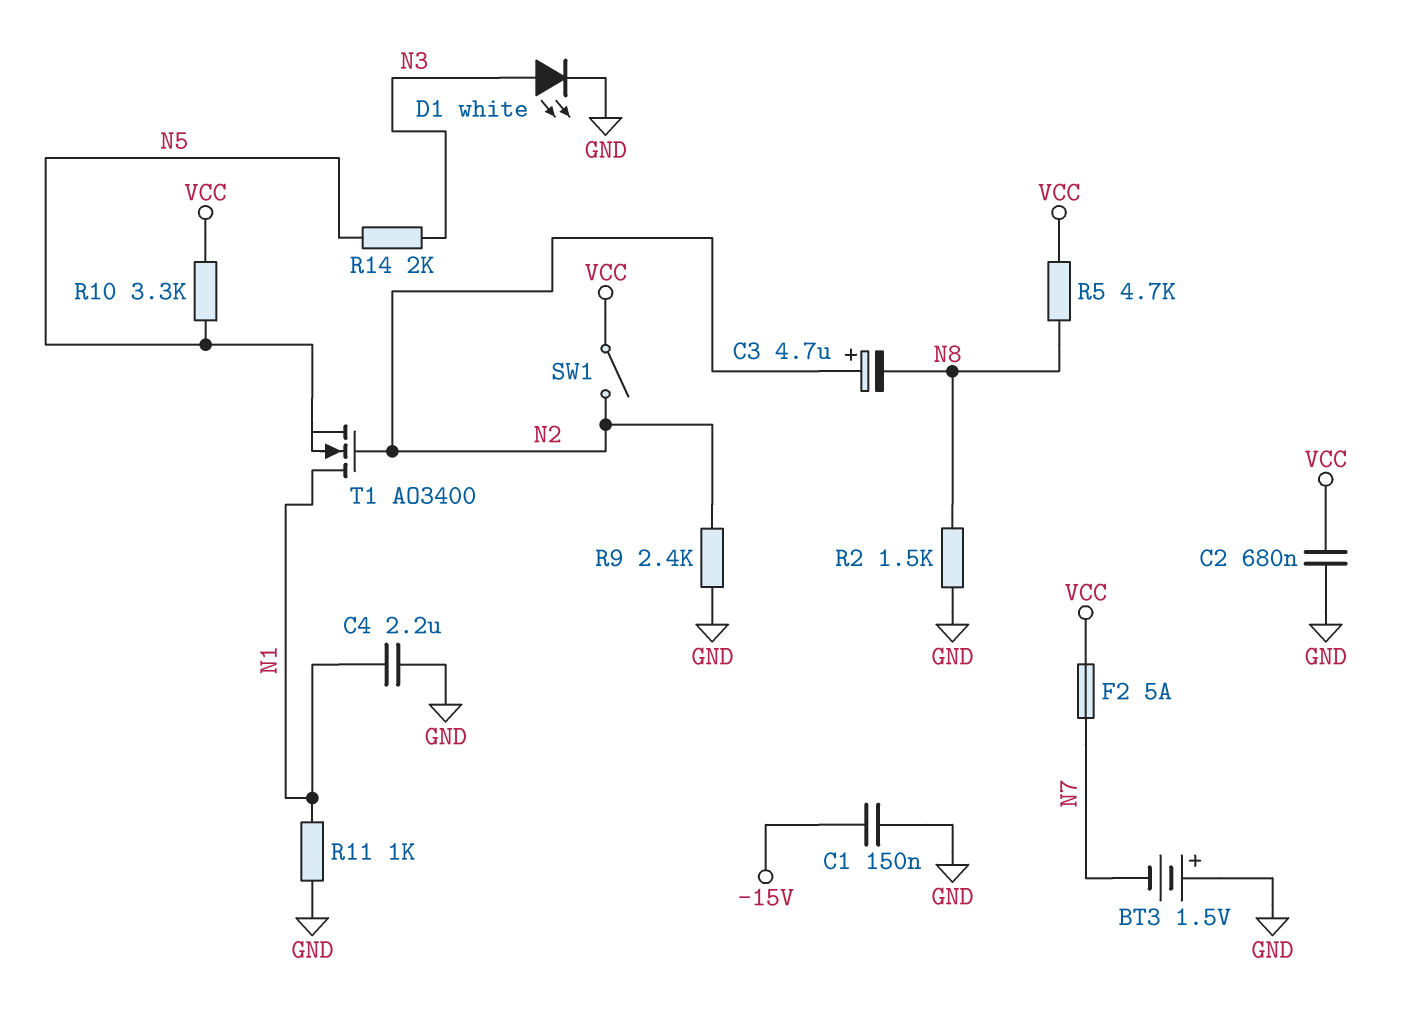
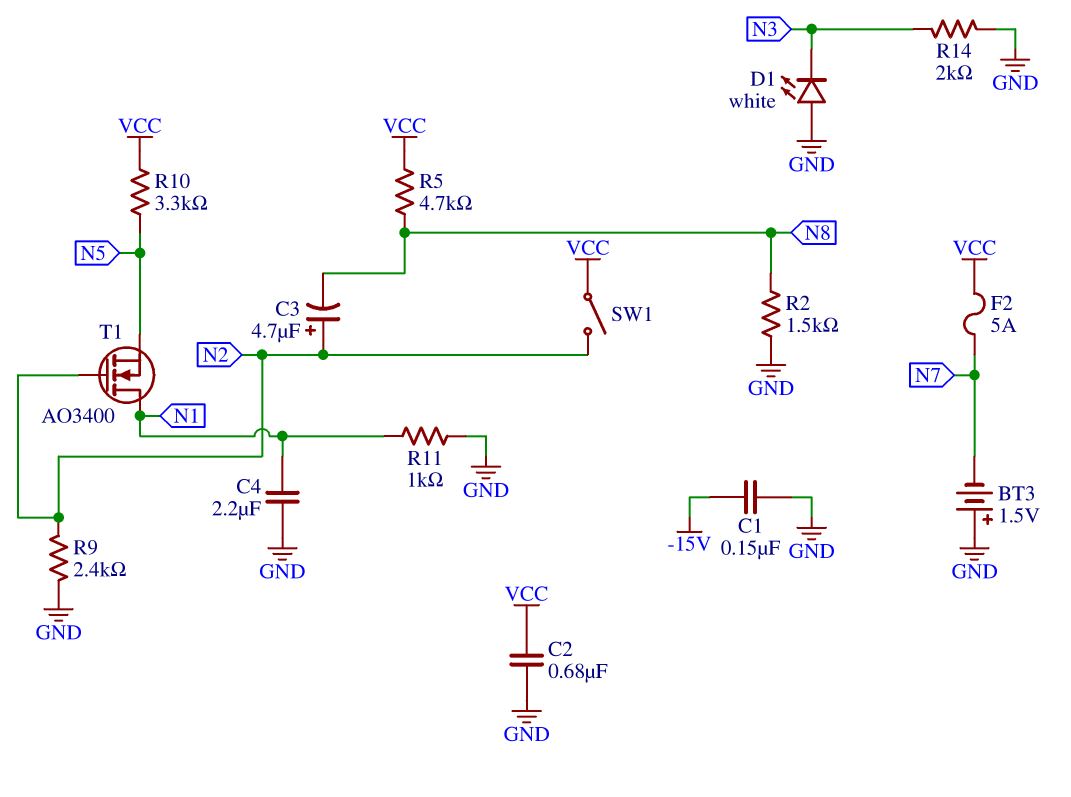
D1: LED white (A N3, K GND) -> LED white (A GND, K N3)
R14: 2k (N3, N5) -> 2k (GND, N3)

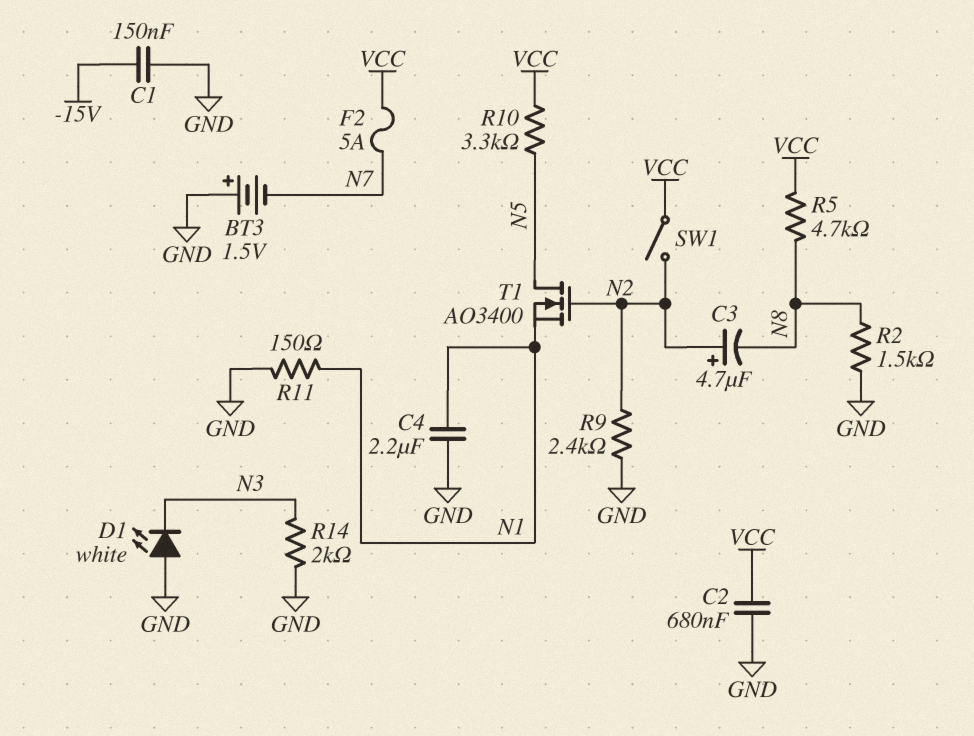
R11: 1k (GND, N1) -> 150 (GND, N1)
T1: NMOS AO3400 (G N2, D N1, S N5) -> NMOS AO3400 (G N2, D N5, S N1)

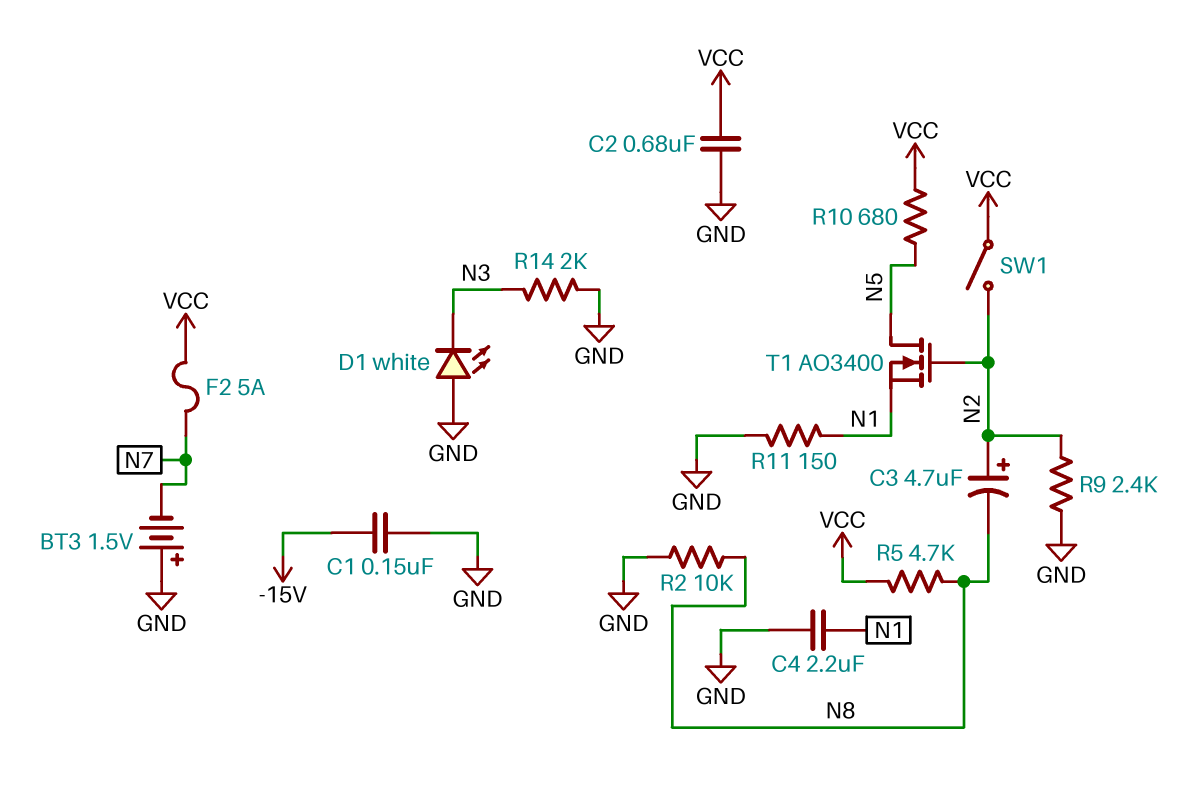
R2: 1.5k (GND, N8) -> 10k (GND, N8)
R10: 3.3k (N5, VCC) -> 680 (N5, VCC)

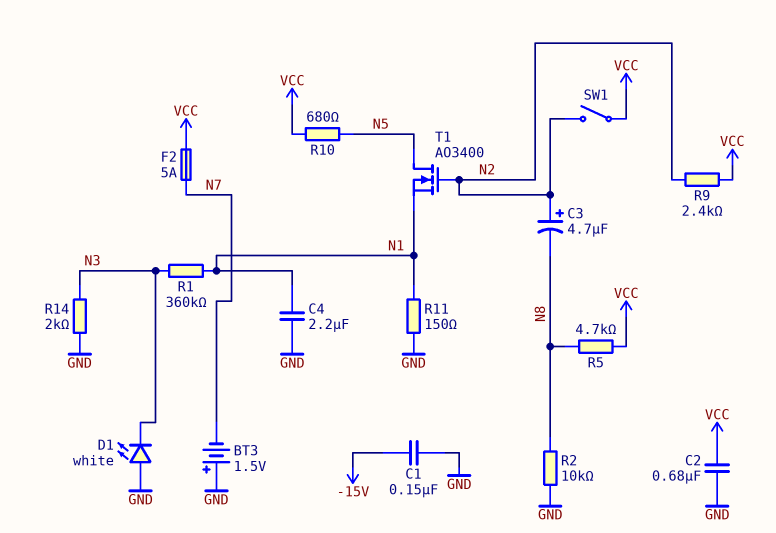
R1: none -> 360k (N1, N3)
R9: 2.4k (GND, N2) -> 2.4k (N2, VCC)

